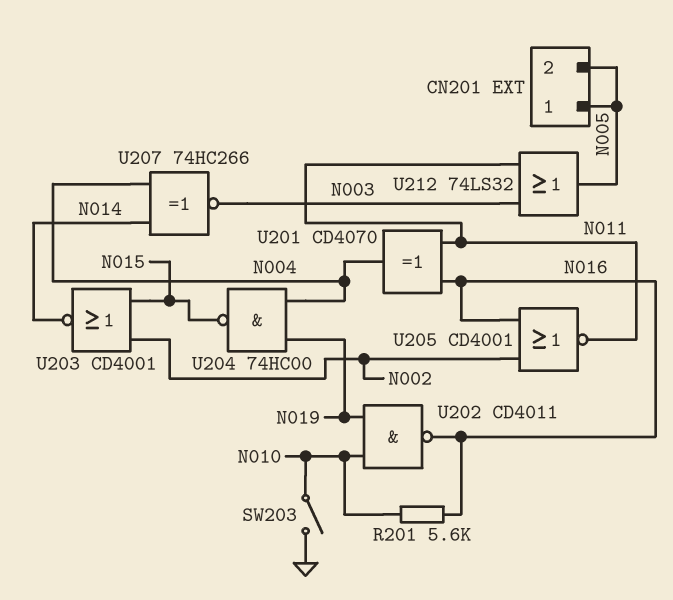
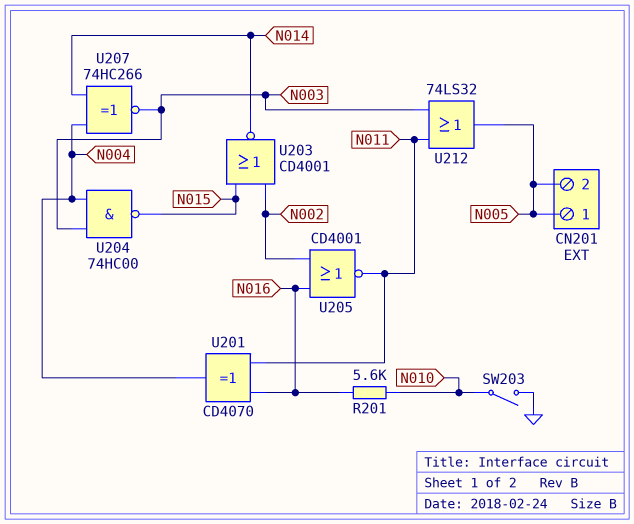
U202: NAND CD4011 (in N010, in N019, out N016) -> none
U204: NAND 74HC00 (in N004, in N019, out N015) -> NAND 74HC00 (in N003, in N004, out N015)

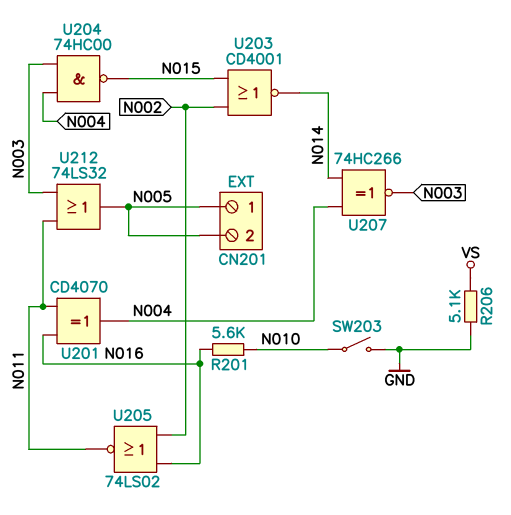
R206: none -> 5.1k (GND, VS)
U205: NOR CD4001 (in N002, in N016, out N011) -> NOR 74LS02 (in N002, in N016, out N011)

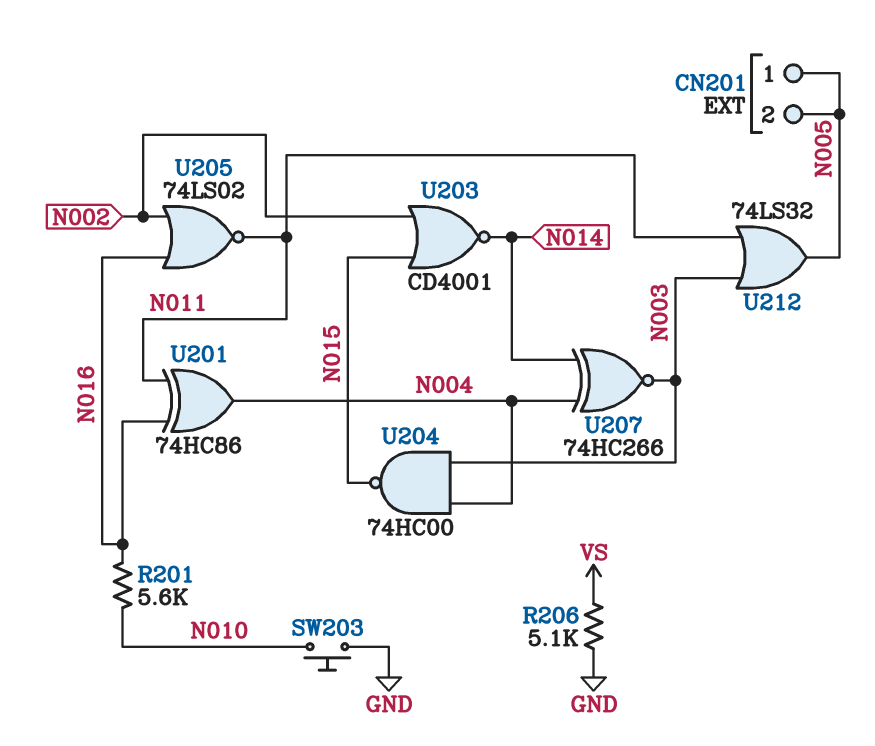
SW203: switch (GND, N010) -> button (GND, N010)
U201: XOR CD4070 (in N011, in N016, out N004) -> XOR 74HC86 (in N011, in N016, out N004)

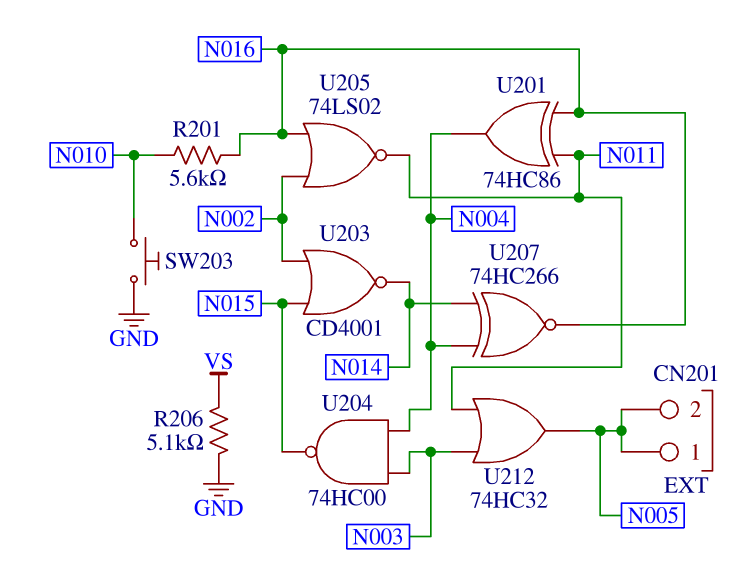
U207: XNOR 74HC266 (in N004, in N014, out N003) -> XNOR 74HC266 (in N004, in N014, out N016)
U212: OR 74LS32 (in N003, in N011, out N005) -> OR 74HC32 (in N003, in N011, out N005)

